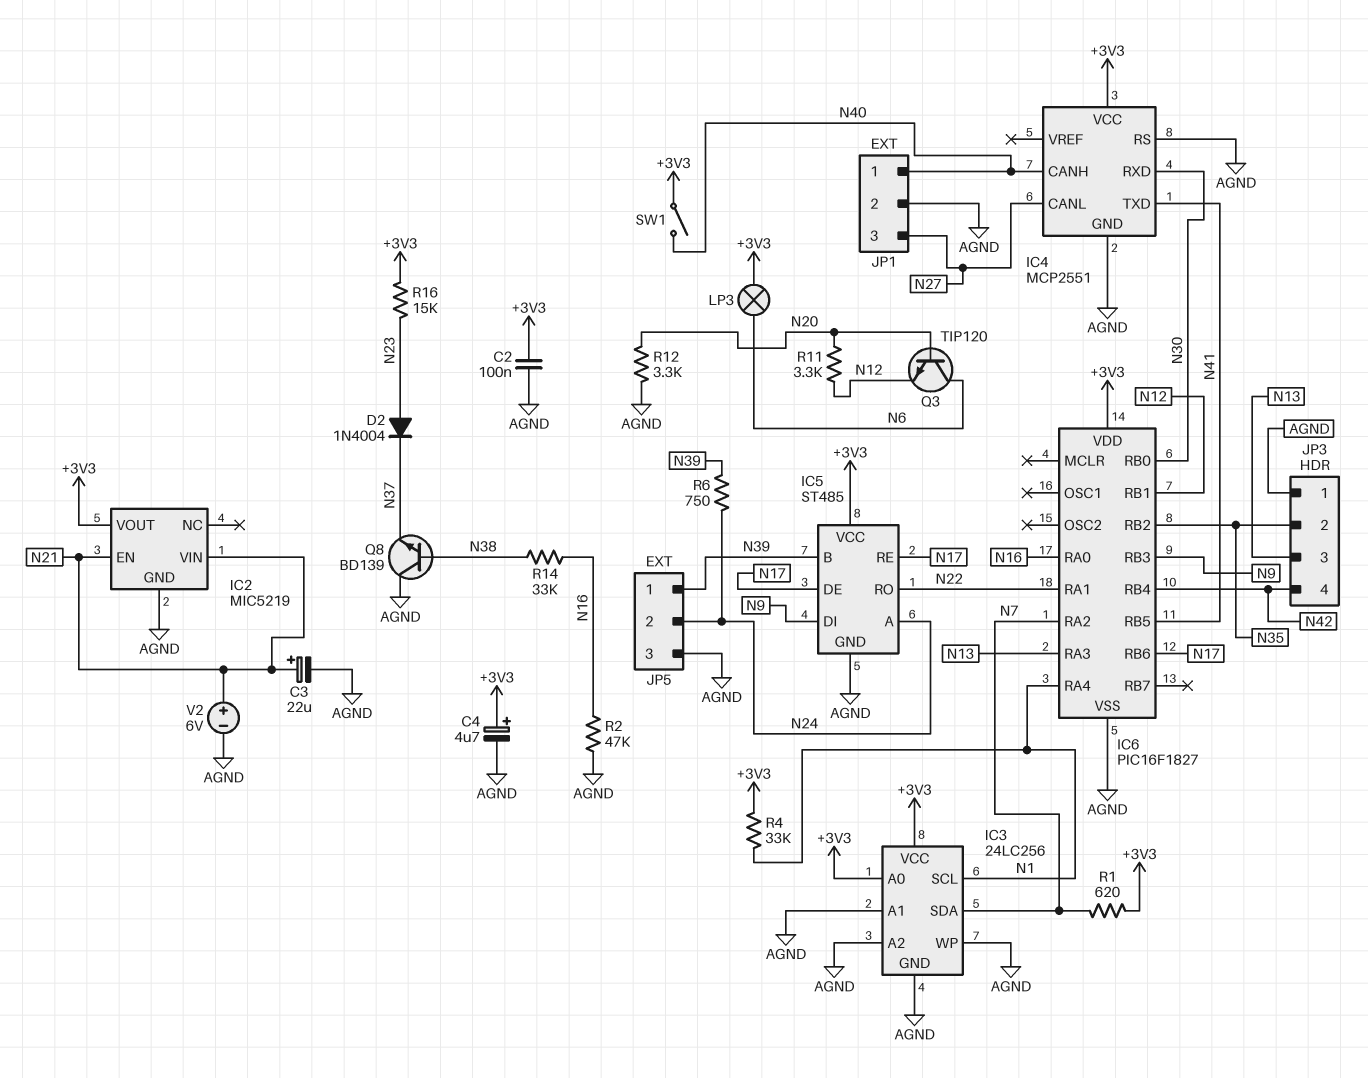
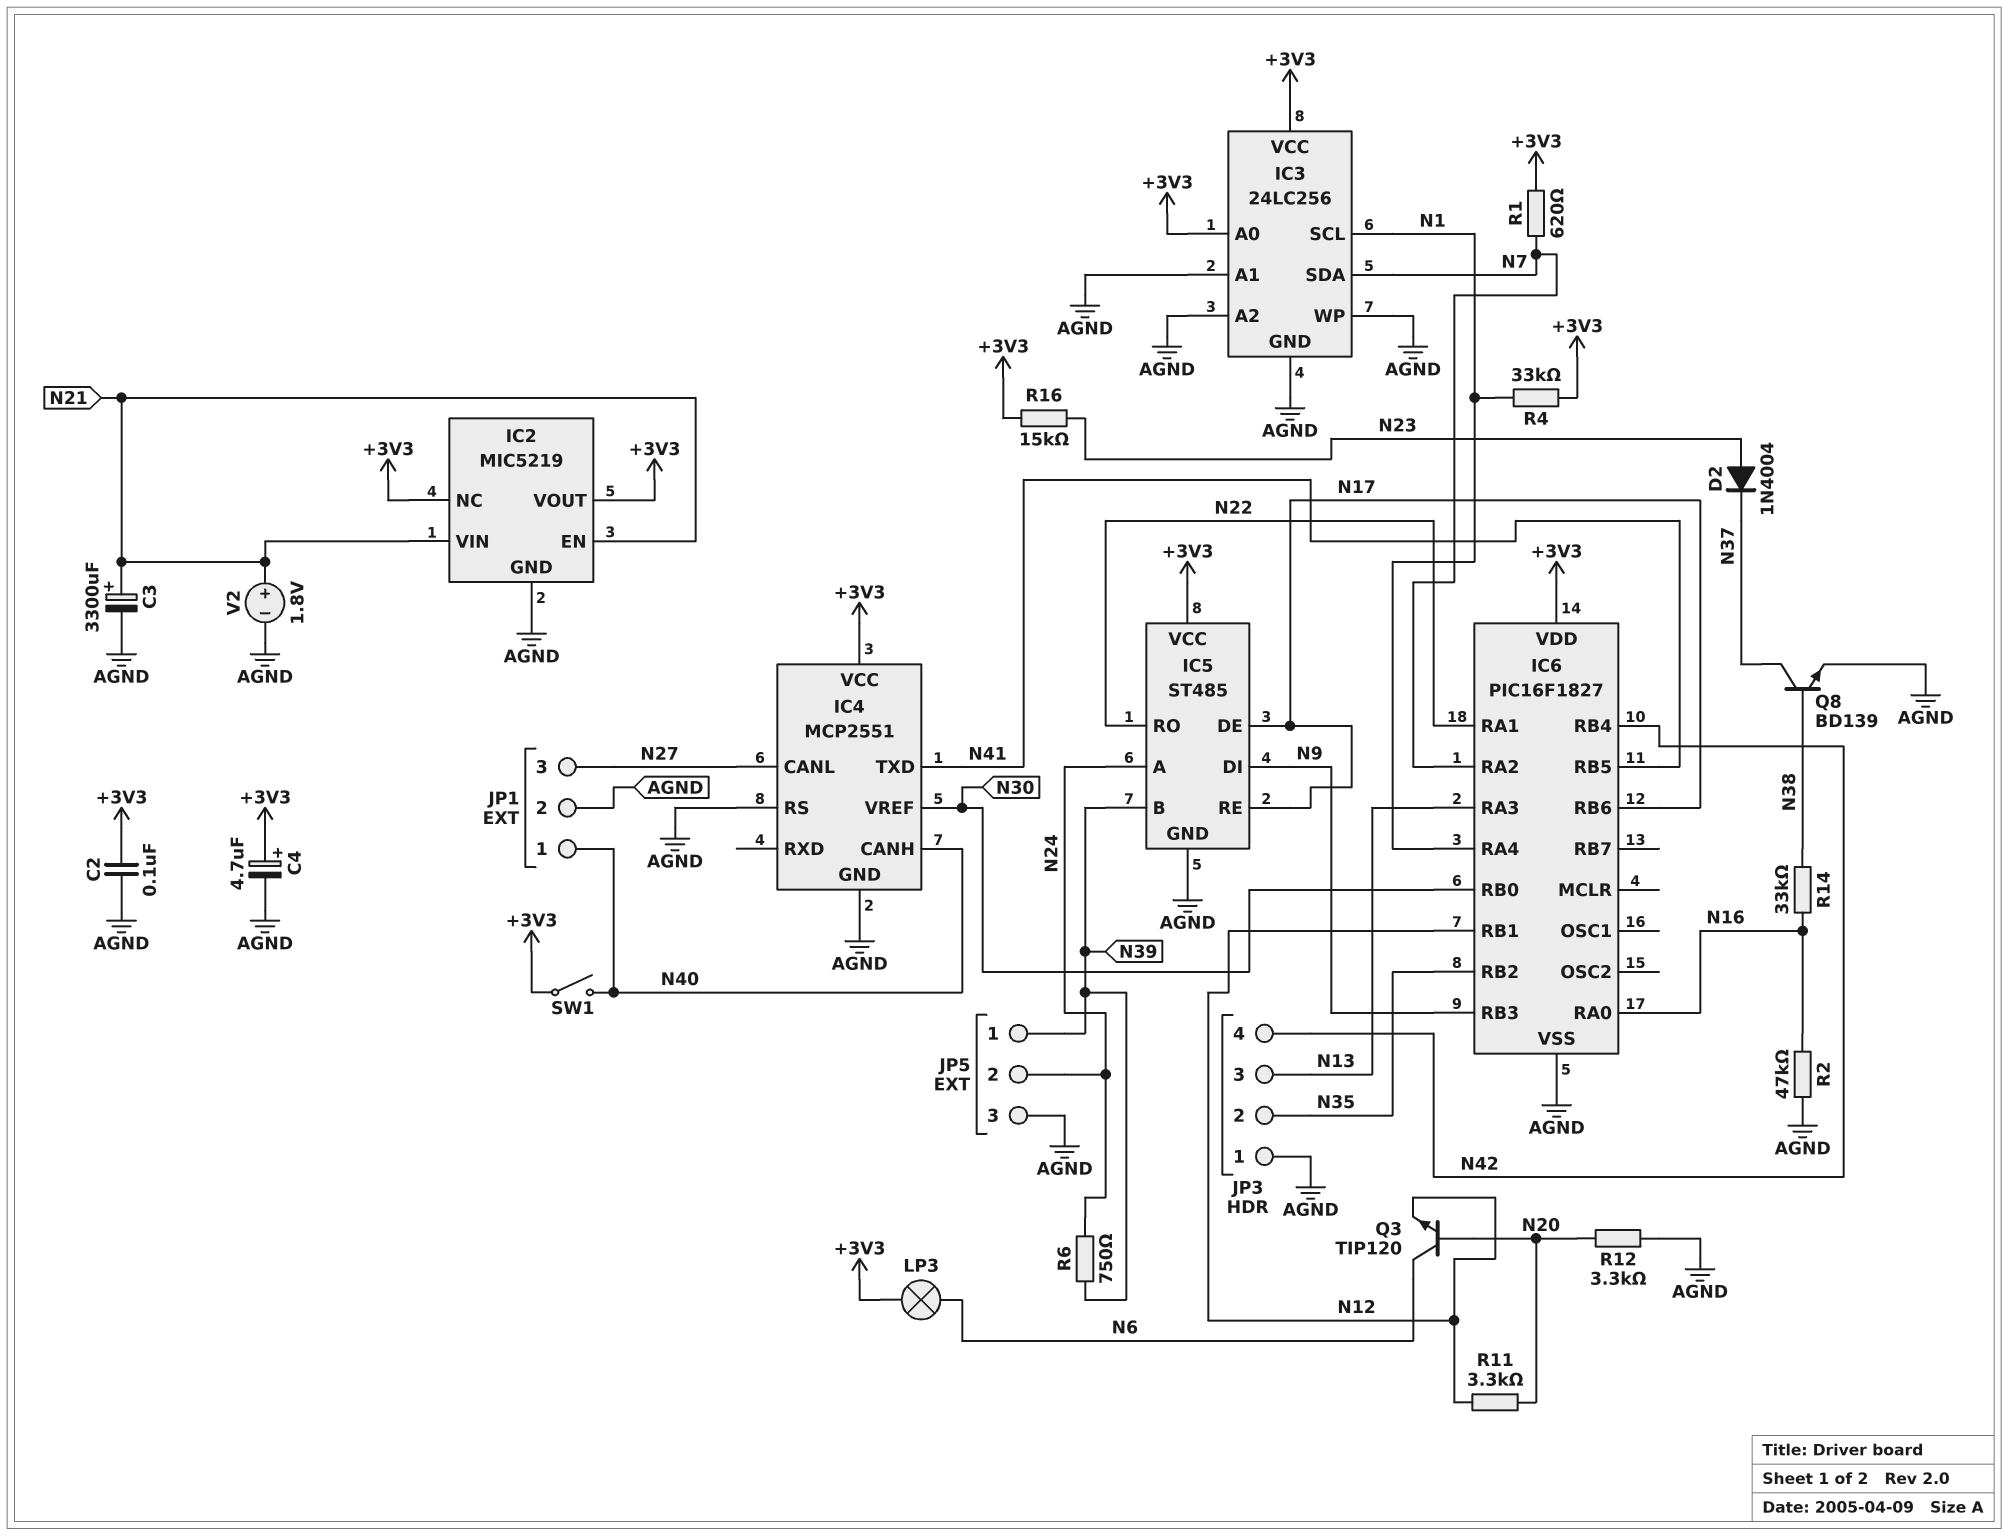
C3: 22uF (plus N21, minus AGND) -> 3300uF (plus N21, minus AGND)
IC2 pin NC: none -> +3V3
IC4 pin RXD: N30 -> none
IC4 pin VREF: none -> N30
Q8: NPN BD139 (B N38, C AGND, E N37) -> NPN BD139 (B N38, C N37, E AGND)
V2: 6V (plus N21, minus AGND) -> 1.8V (plus N21, minus AGND)

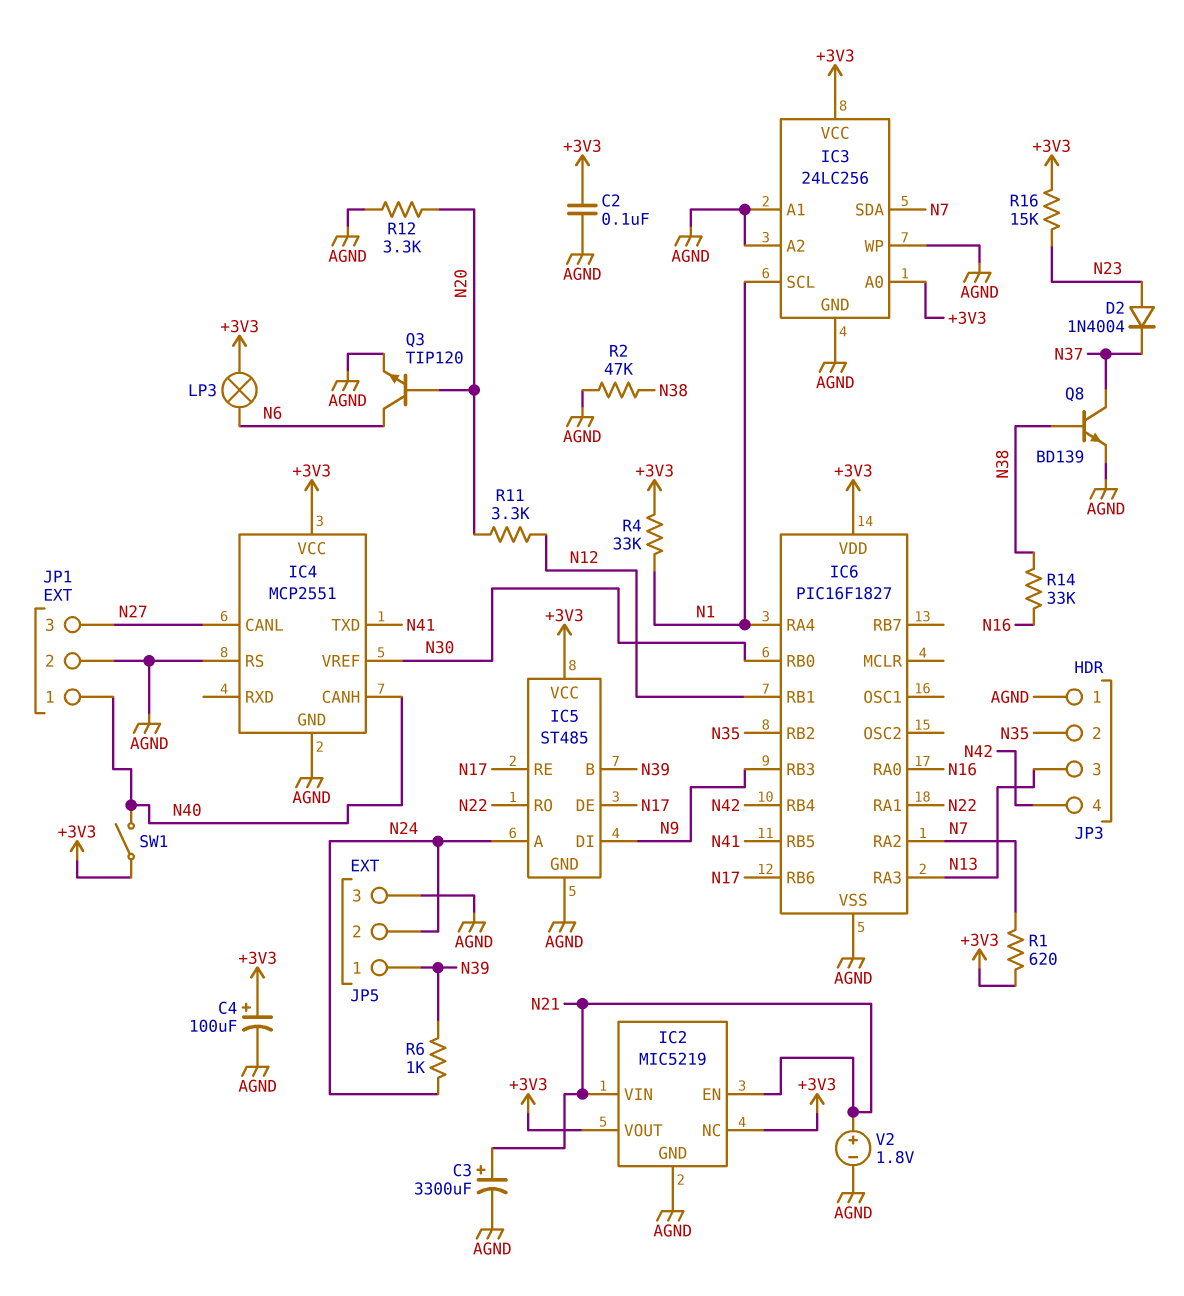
C4: 4.7uF (plus +3V3, minus AGND) -> 100uF (plus +3V3, minus AGND)
Q3: NPN TIP120 (B N20, C N6, E N12) -> NPN TIP120 (B N20, C N6, E AGND)
R2: 47k (AGND, N16) -> 47k (AGND, N38)
R6: 750 (N24, N39) -> 1k (N24, N39)

